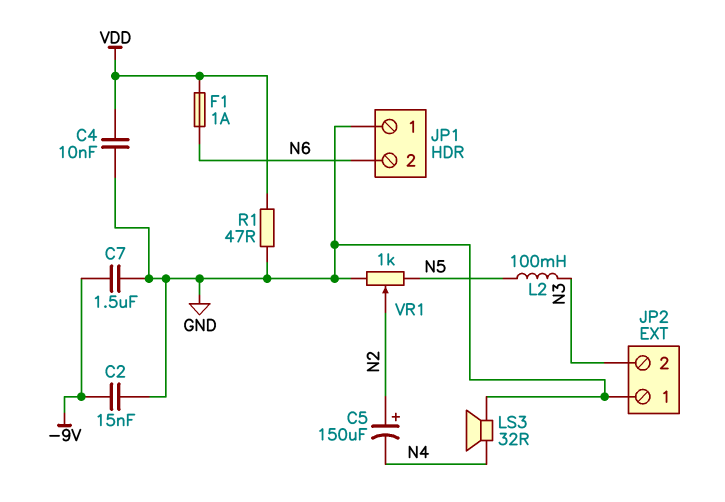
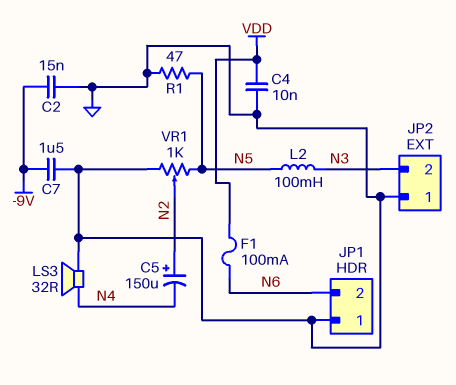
F1: 1A (N6, VDD) -> 100mA (N6, VDD)
R1: 47 (GND, VDD) -> 47 (GND, N5)

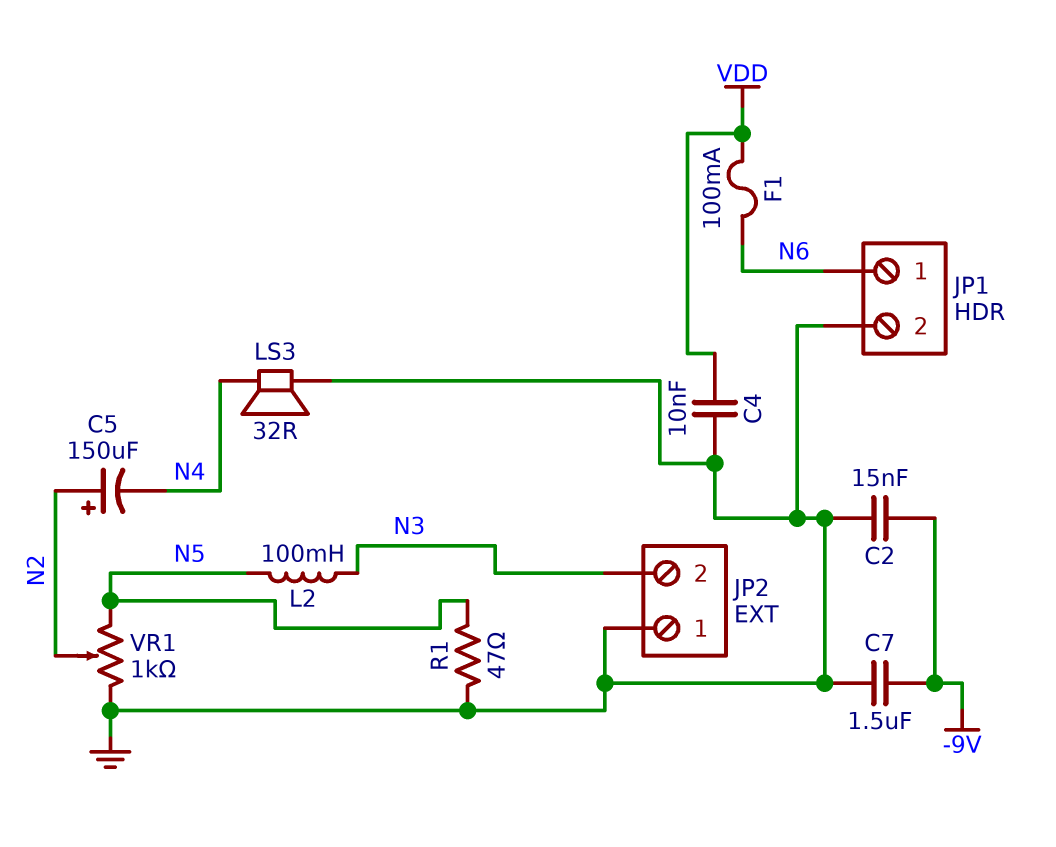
JP1 pin 1: GND -> N6
JP1 pin 2: N6 -> GND

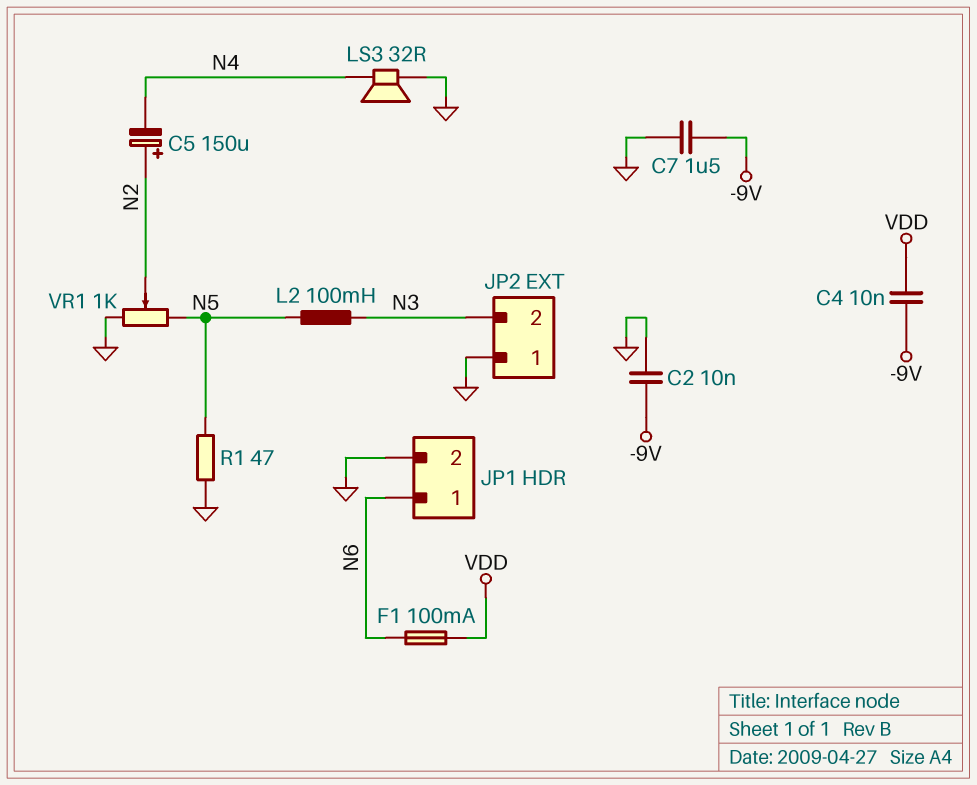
C2: 15nF (-9V, GND) -> 10nF (-9V, GND)
C4: 10nF (GND, VDD) -> 10nF (-9V, VDD)

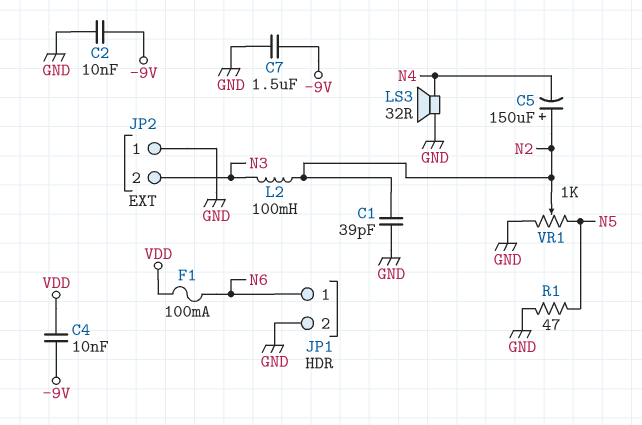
C1: none -> 39pF (GND, N2)
L2: 100mH (N3, N5) -> 100mH (N2, N3)

